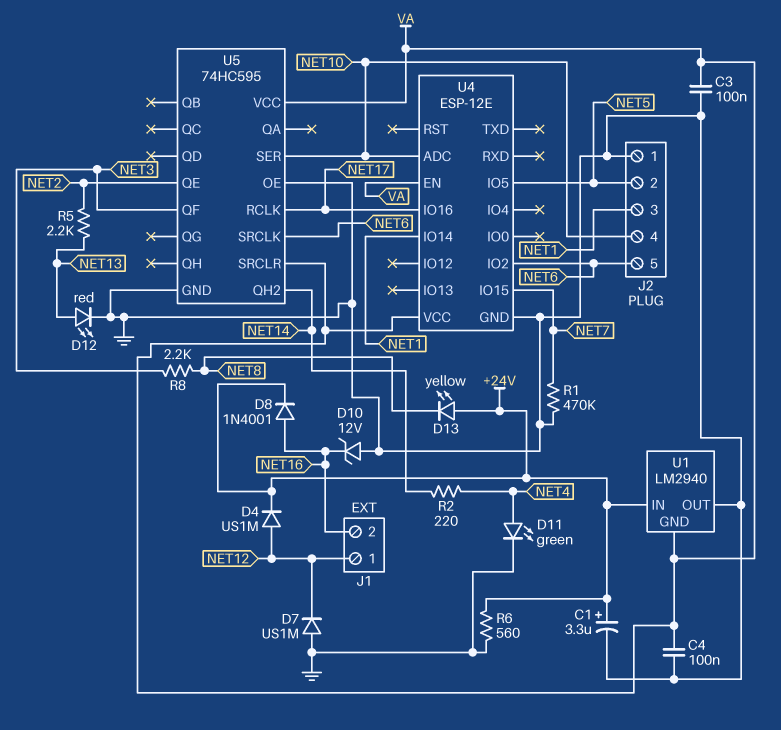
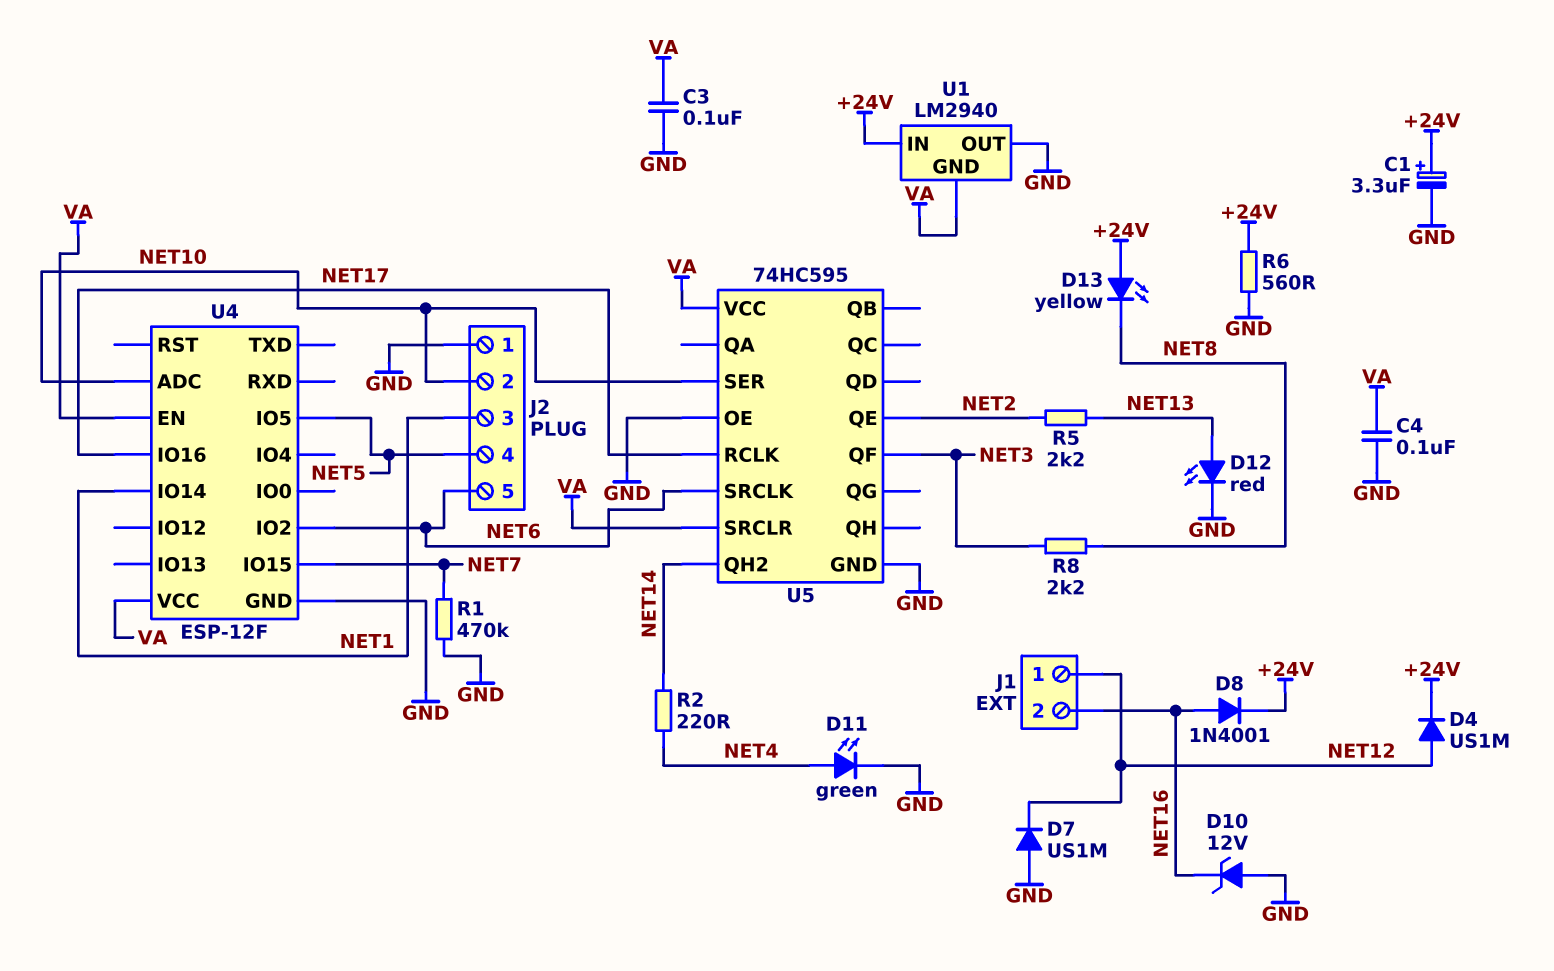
J2 pin 2: NET5 -> NET10
J2 pin 4: NET10 -> NET5
U4: ESP-12E -> ESP-12F

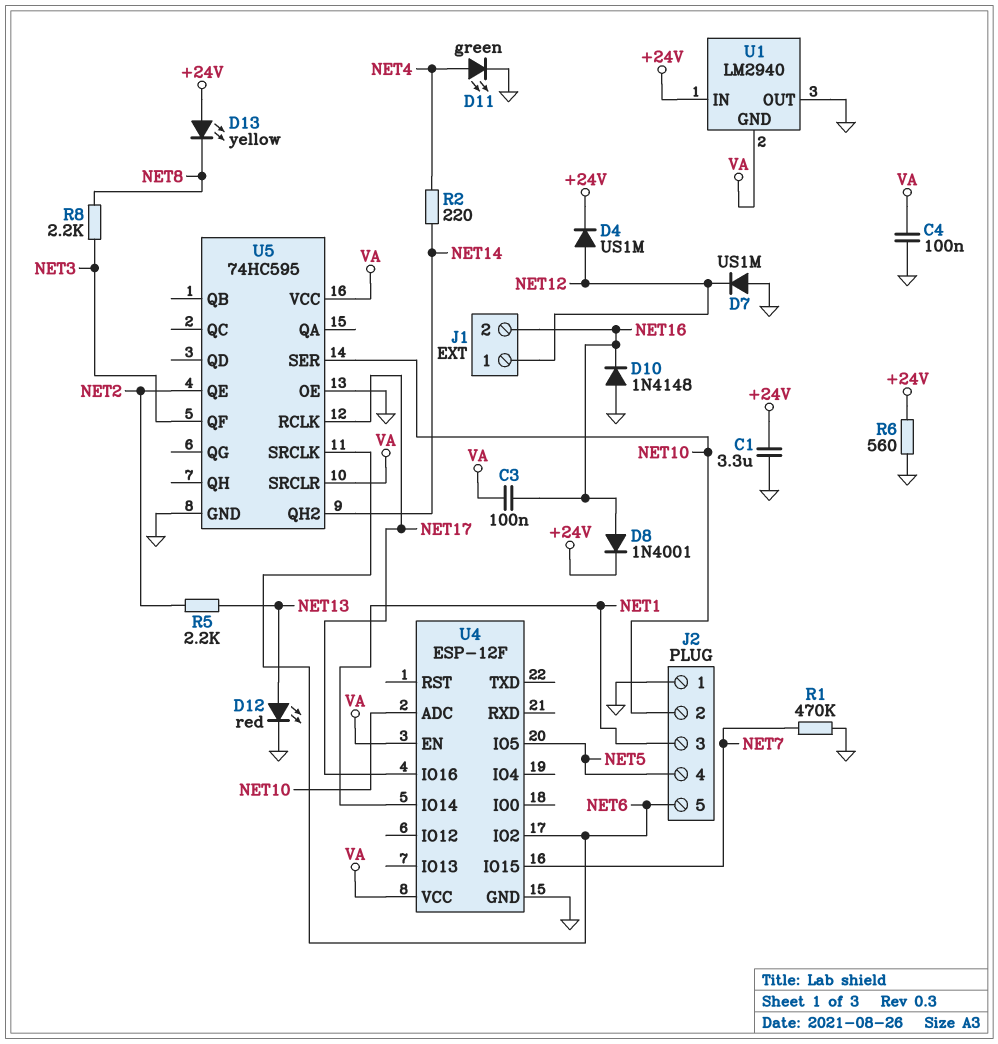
C1: 3.3uF (plus +24V, minus GND) -> 3.3uF (+24V, GND)
C3: 100nF (GND, VA) -> 100nF (NET16, VA)
D10: zener 12V (A GND, K NET16) -> diode 1N4148 (A GND, K NET16)

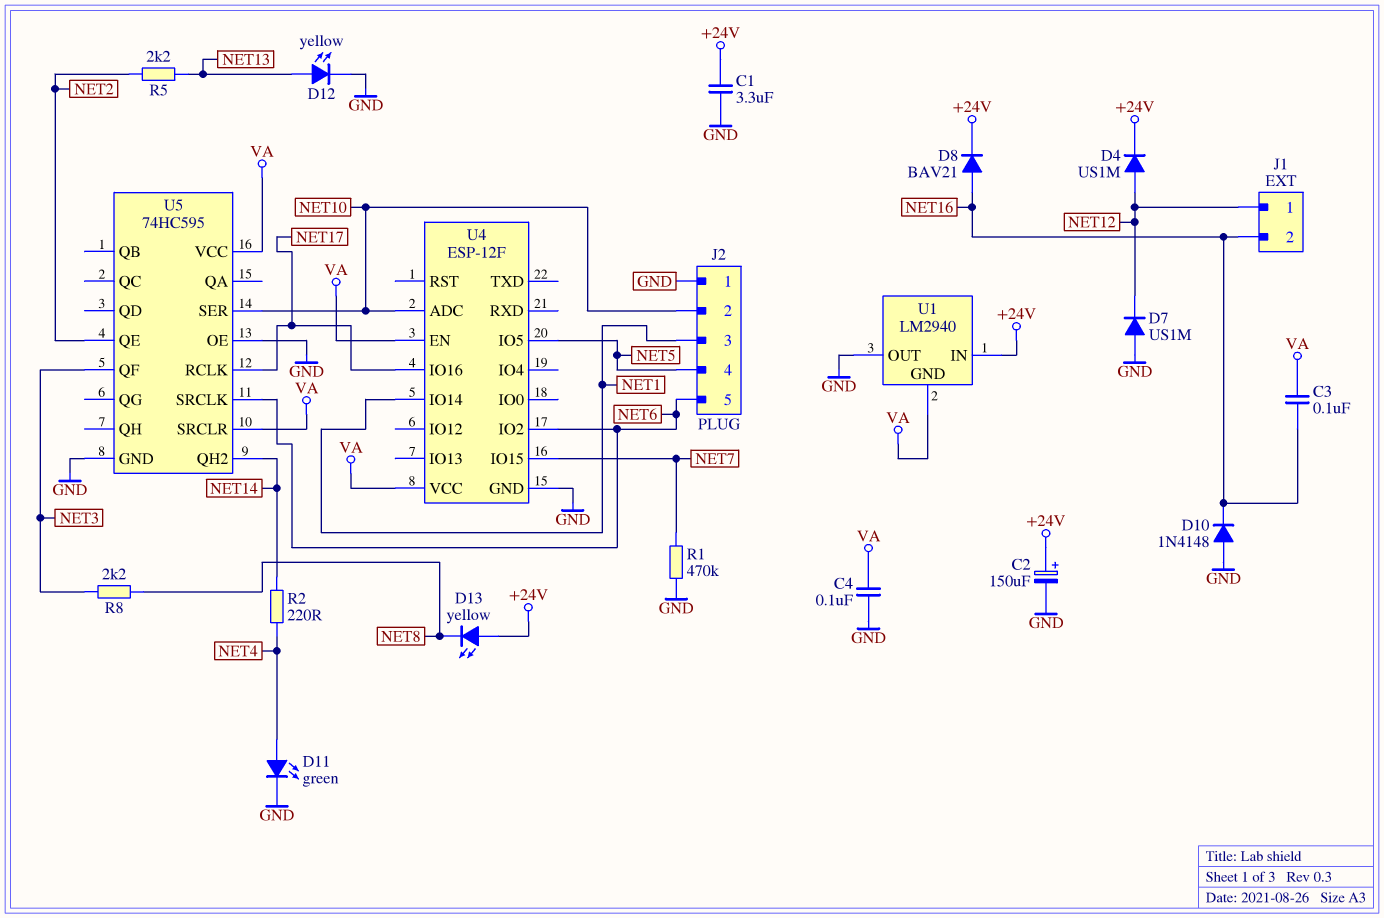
C2: none -> 150uF (plus +24V, minus GND)
D8: diode 1N4001 (A NET16, K +24V) -> diode BAV21 (A NET16, K +24V)
D12: LED red (A NET13, K GND) -> LED yellow (A NET13, K GND)
R6: 560 (+24V, GND) -> none

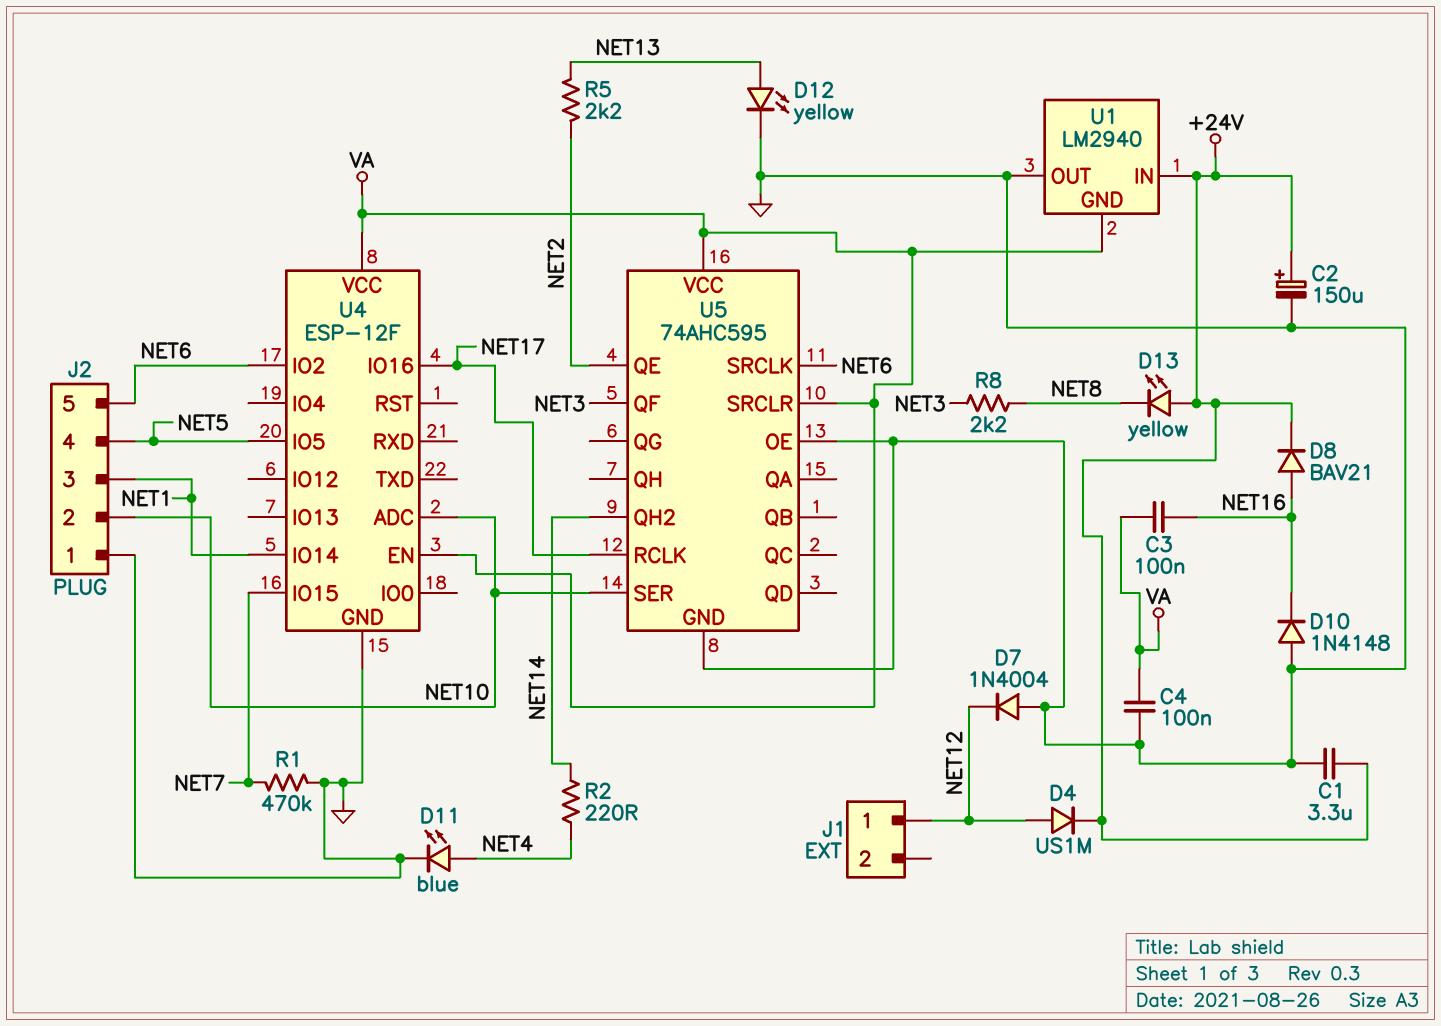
D7: diode US1M (A GND, K NET12) -> diode 1N4004 (A GND, K NET12)
D11: LED green (A NET4, K GND) -> LED blue (A NET4, K GND)
J1 pin 2: NET16 -> none
U5: 74HC595 -> 74AHC595

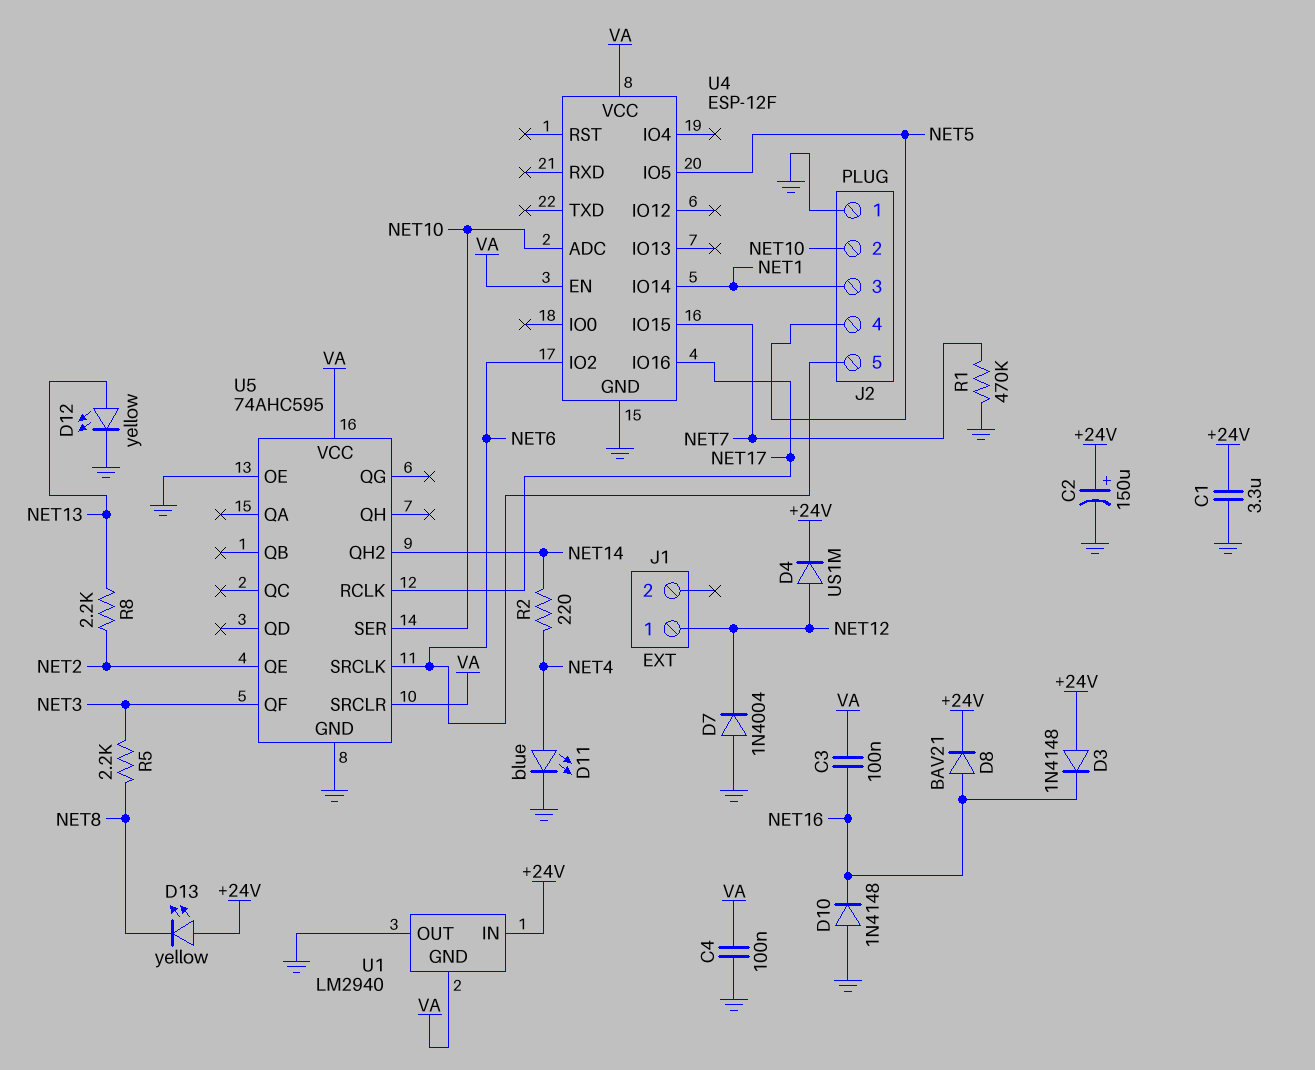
D3: none -> diode 1N4148 (A +24V, K NET16)
R5: 2.2k (NET2, NET13) -> 2.2k (NET3, NET8)
R8: 2.2k (NET3, NET8) -> 2.2k (NET2, NET13)

